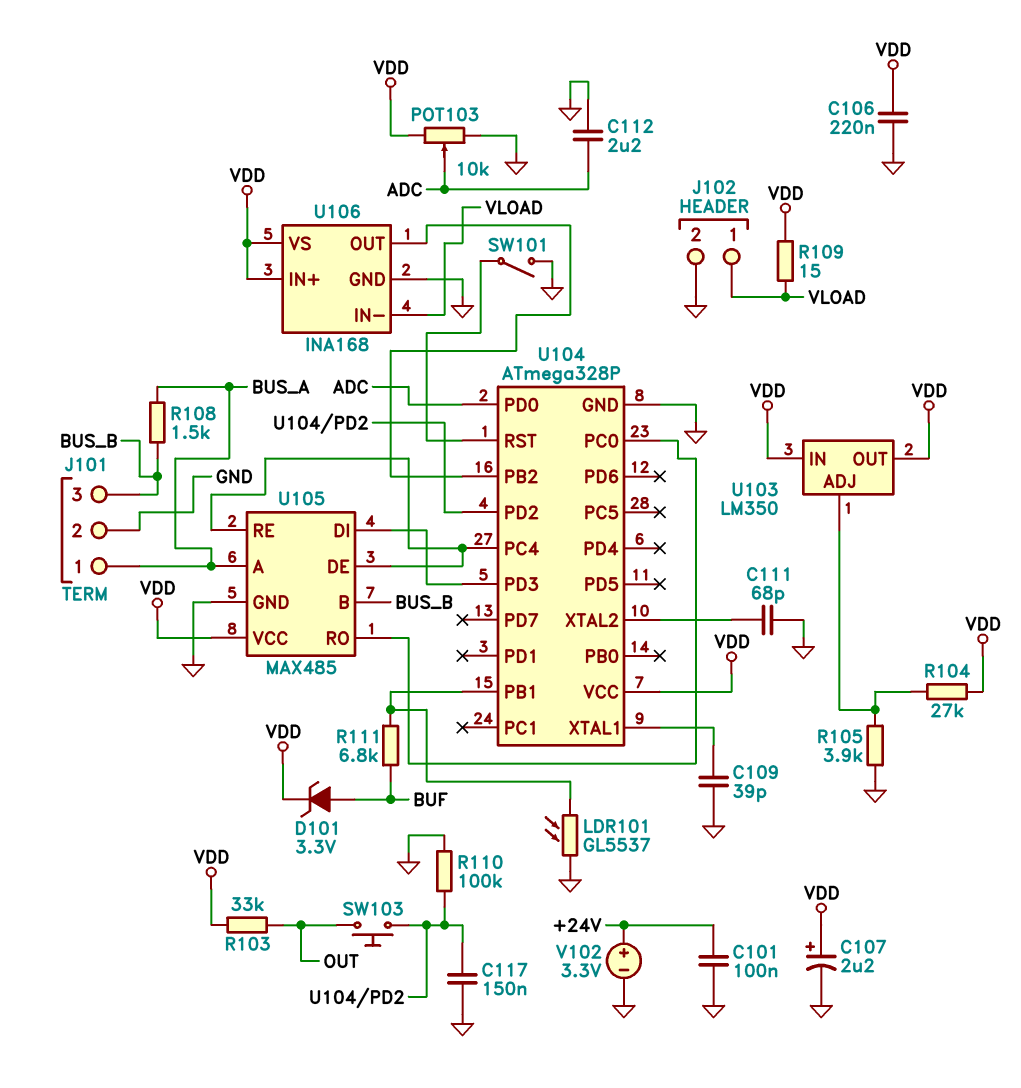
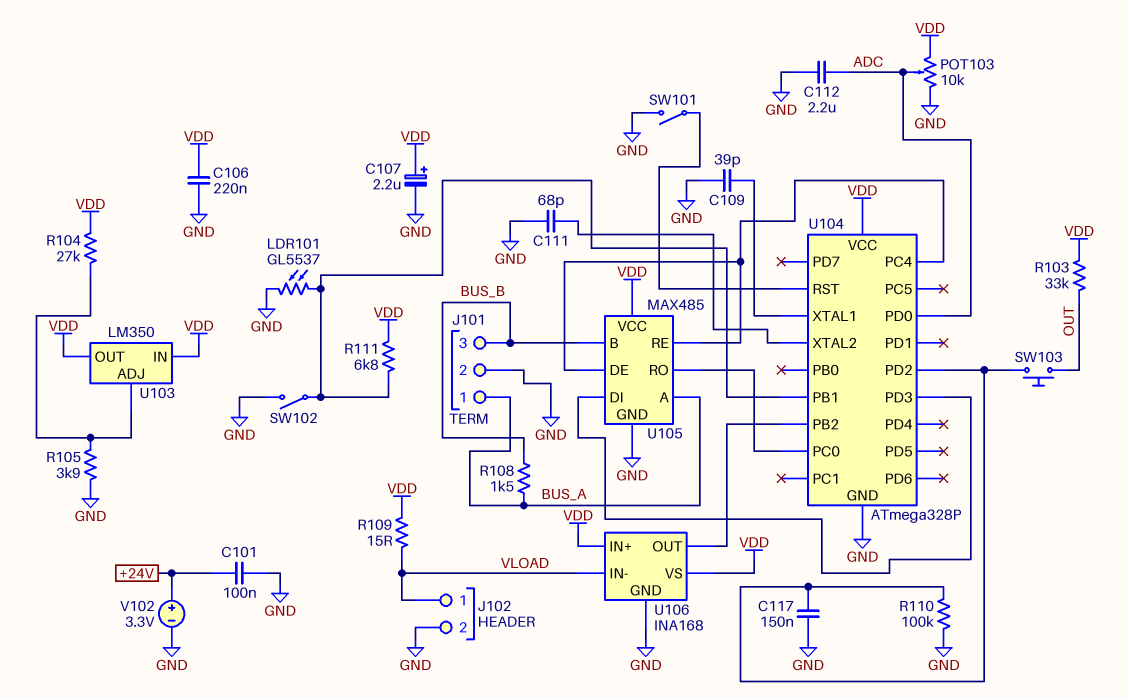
D101: zener 3.3V (A BUF, K VDD) -> none
R111: 6.8k (BUF, U104/PB1) -> 6.8k (U104/PB1, VDD)
SW102: none -> switch (GND, U104/PB1)

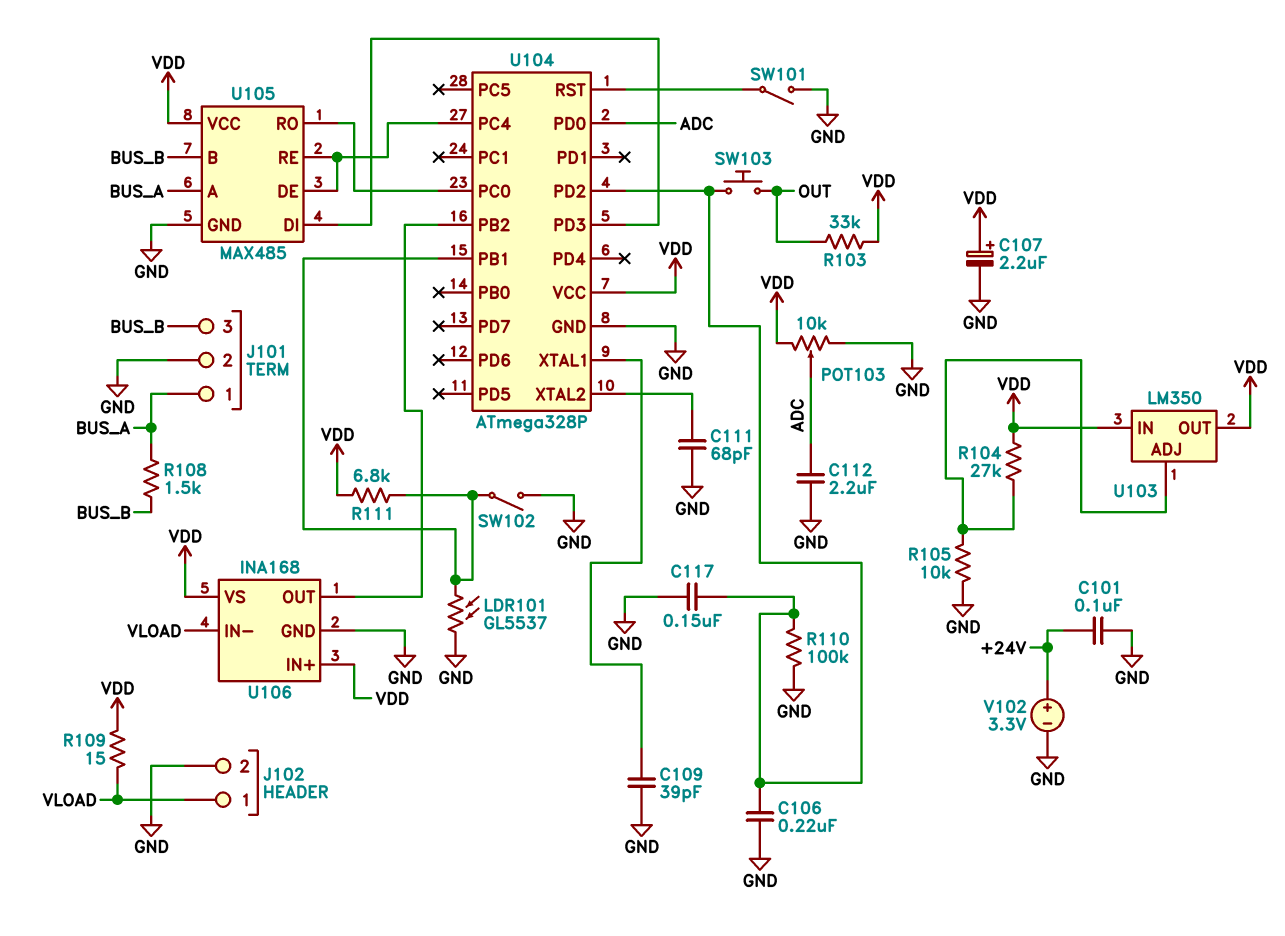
C106: 220nF (GND, VDD) -> 220nF (GND, U104/PD2)
R105: 3.9k (GND, U103/ADJ) -> 10k (GND, U103/ADJ)

